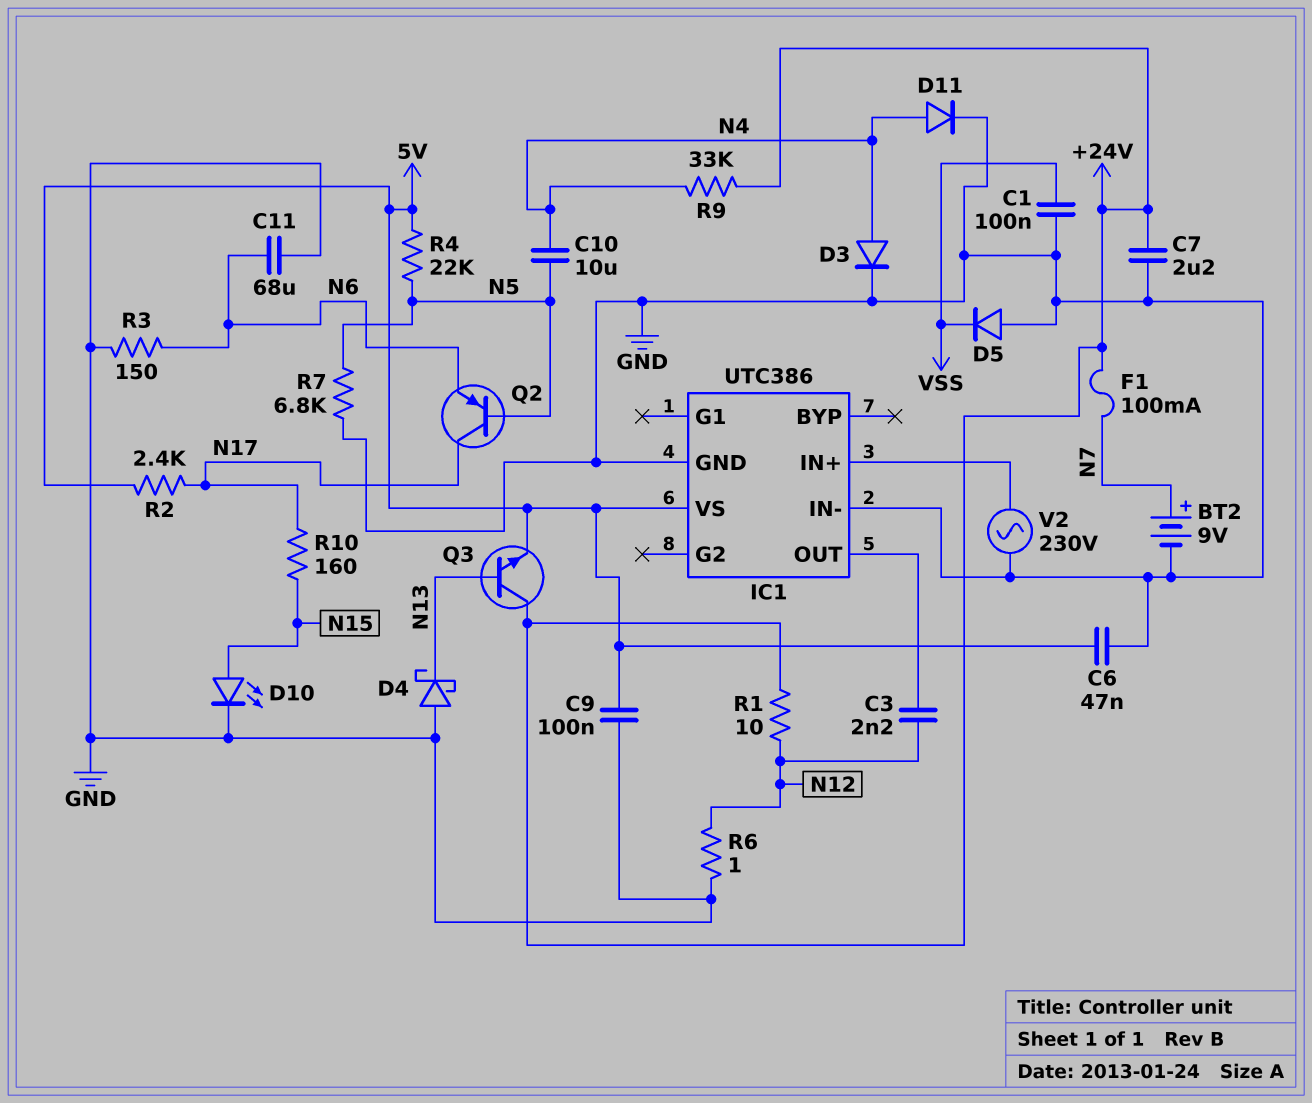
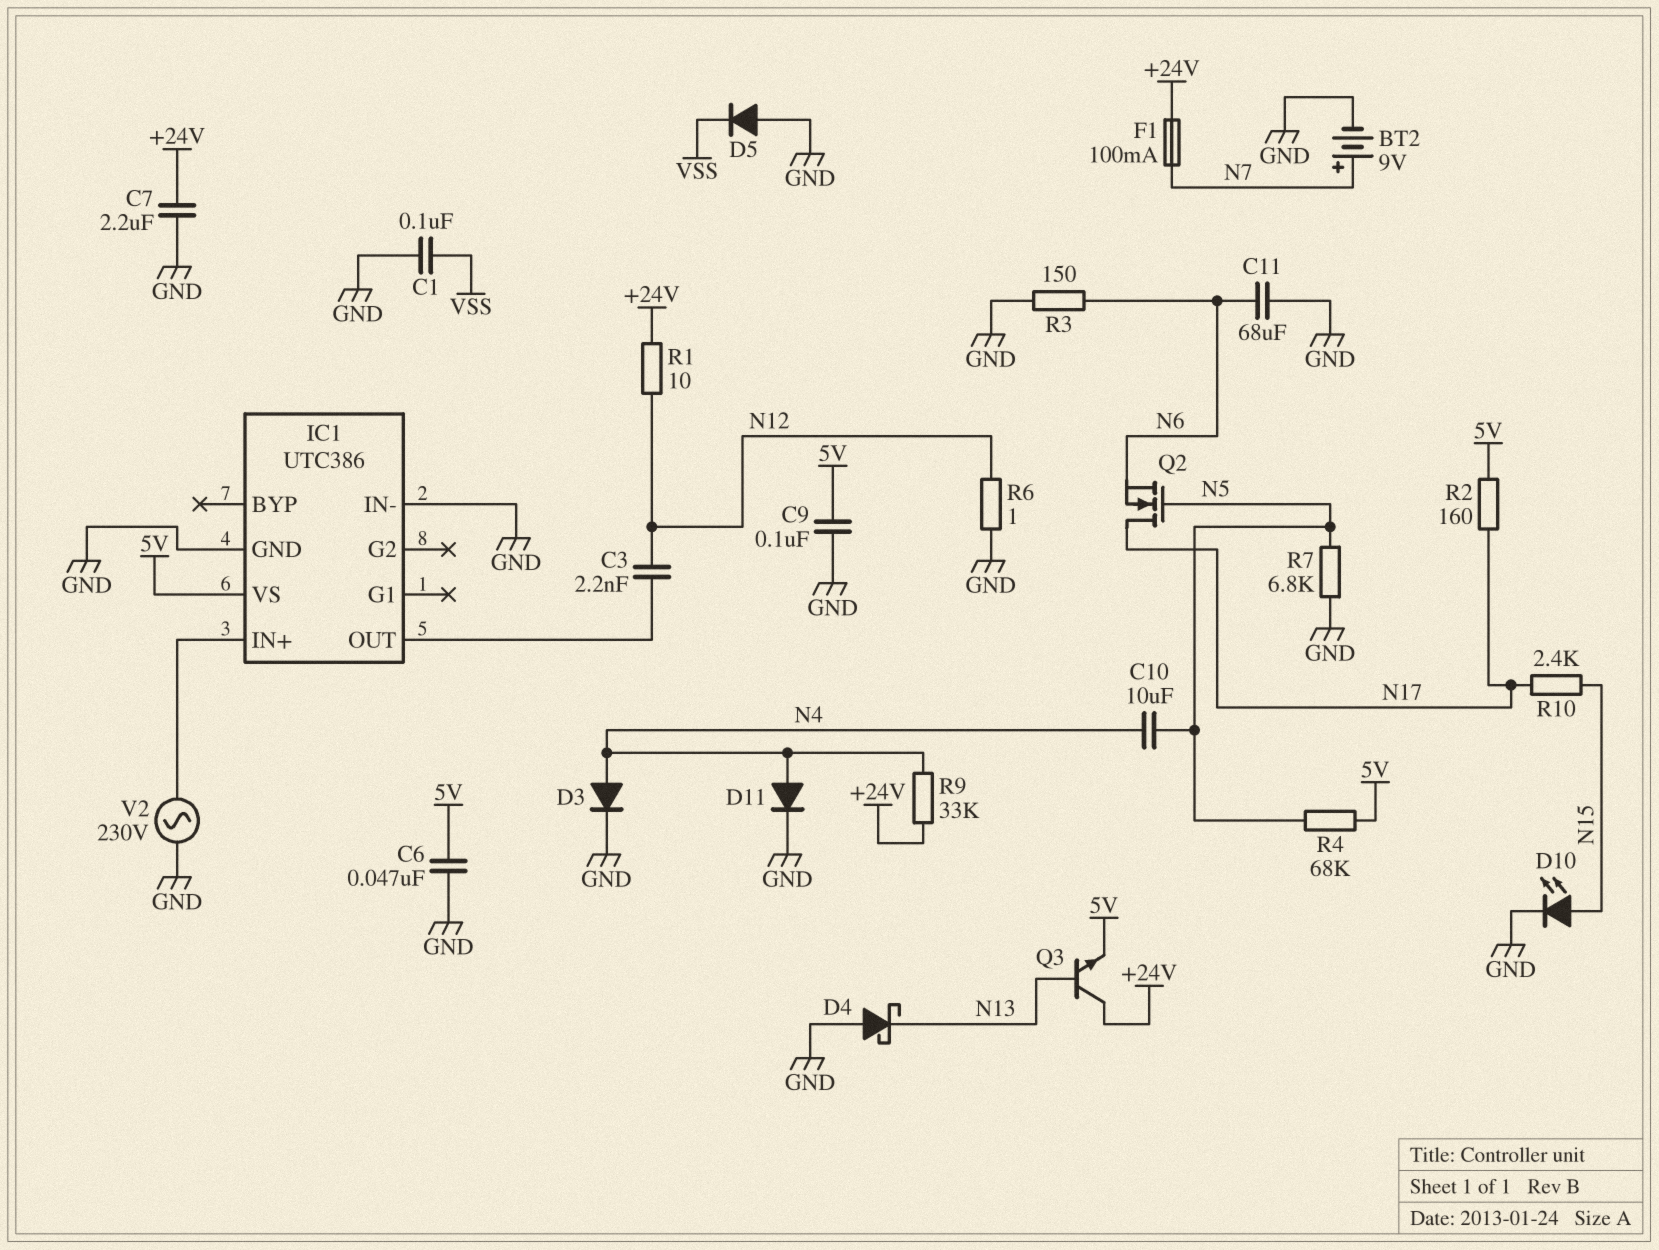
Q2: PNP (B N5, C N17, E N6) -> NMOS (G N5, D N17, S N6)
R2: 2.4k (5V, N17) -> 160 (5V, N17)
R4: 22k (5V, N5) -> 68k (5V, N5)
R10: 160 (N15, N17) -> 2.4k (N15, N17)

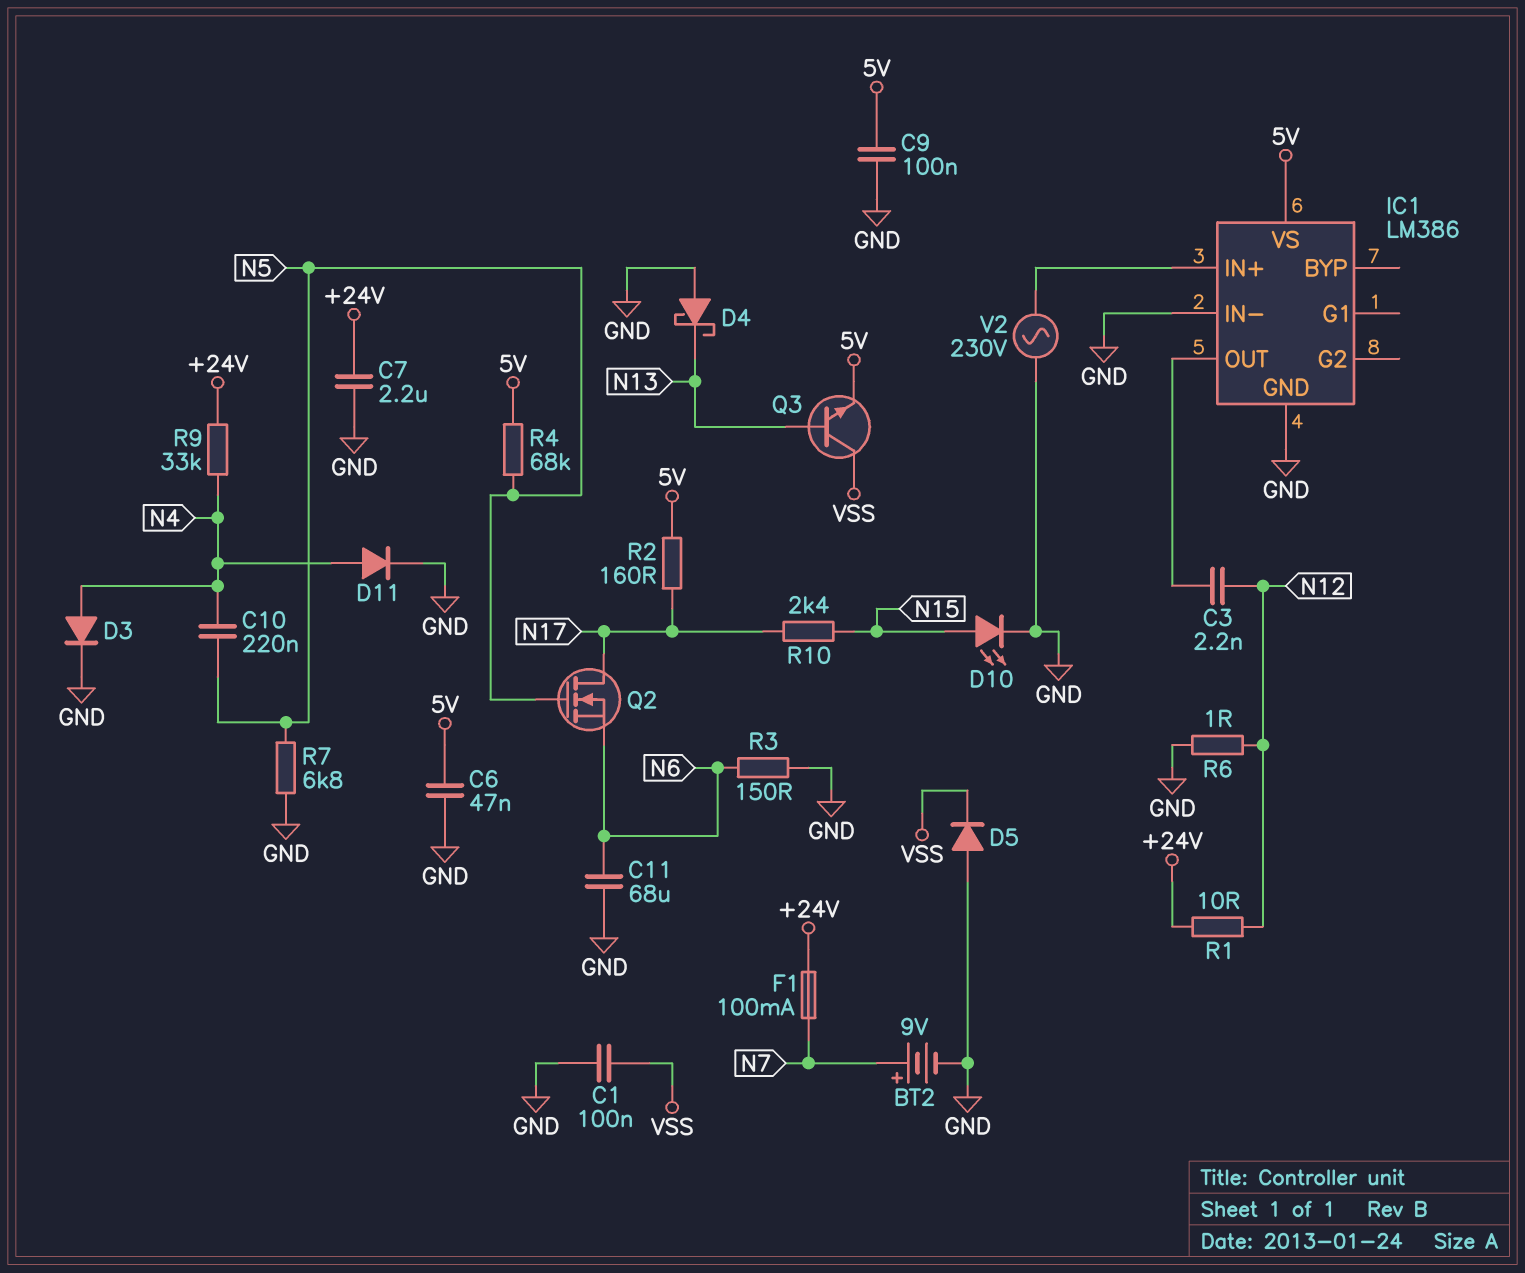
C10: 10uF (N4, N5) -> 220nF (N4, N5)
IC1: UTC386 -> LM386
Q3: NPN (B N13, C +24V, E 5V) -> NPN (B N13, C VSS, E 5V)

